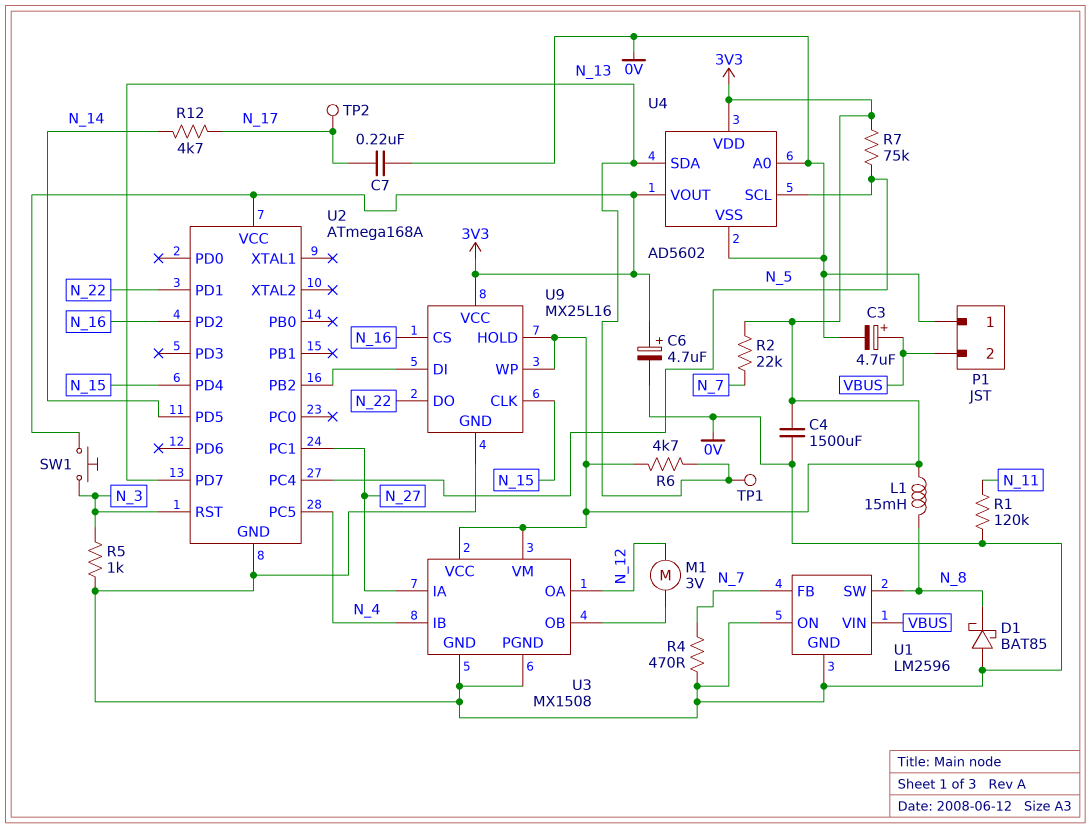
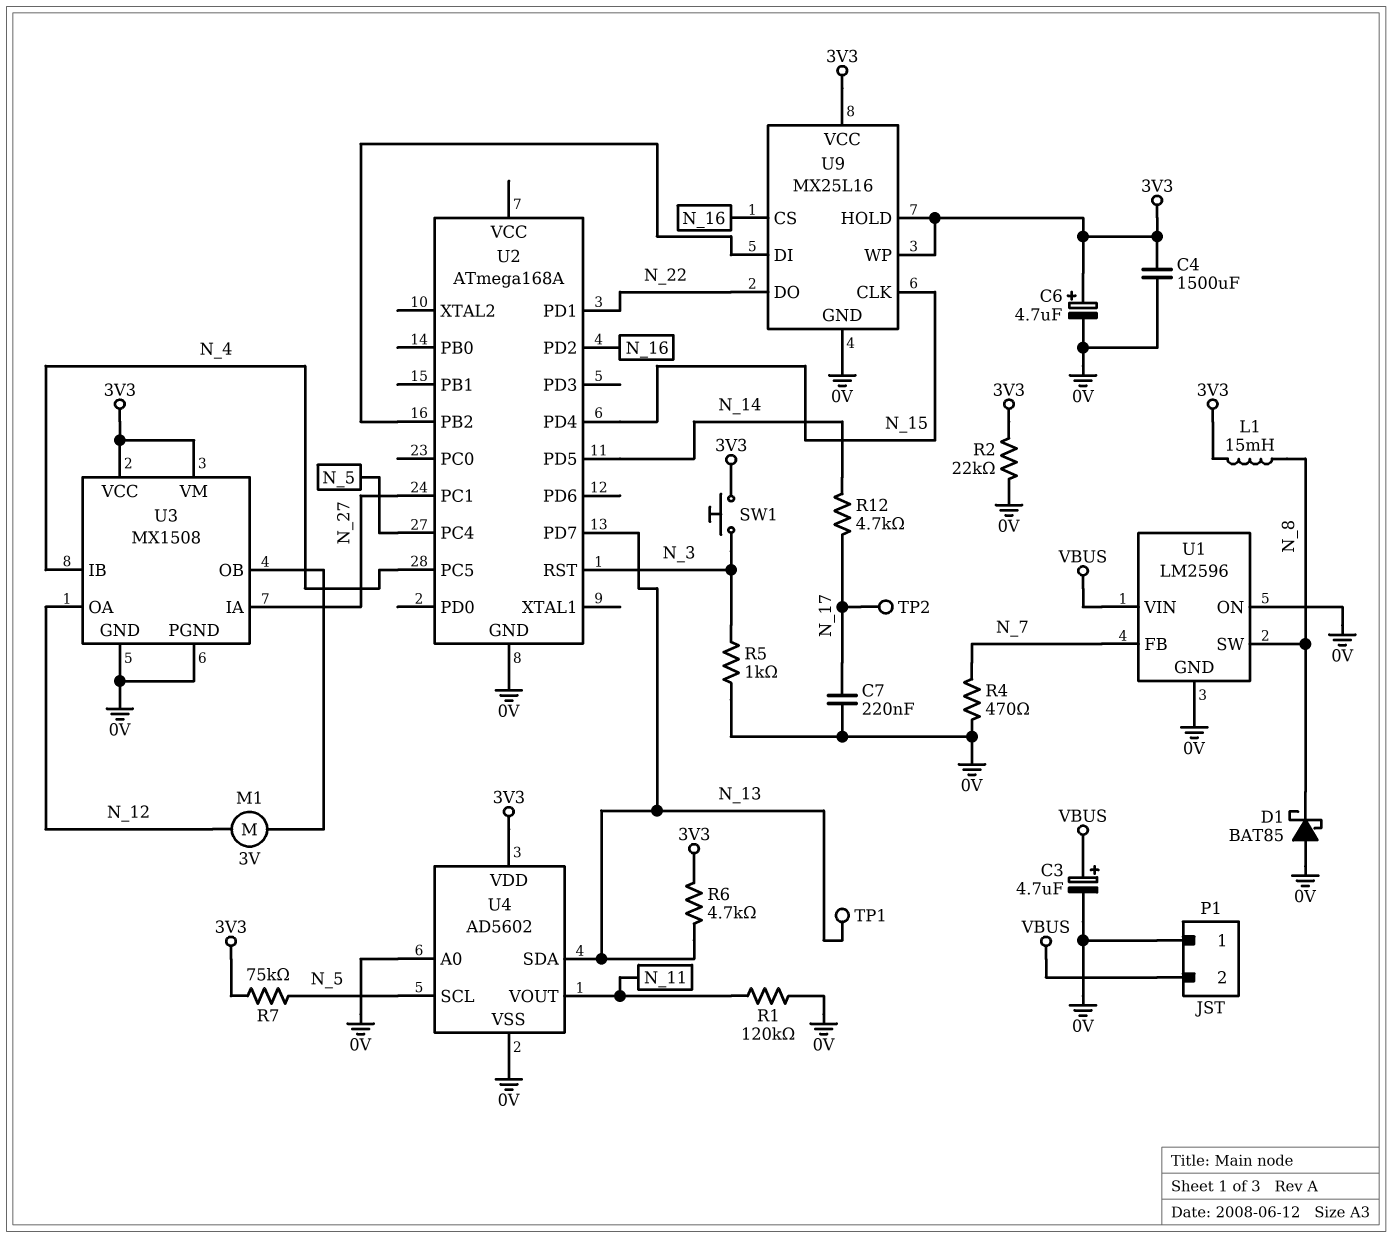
R2: 22k (3V3, N_7) -> 22k (0V, 3V3)
U2 pin VCC: 3V3 -> none
U4 pin VOUT: 3V3 -> N_11

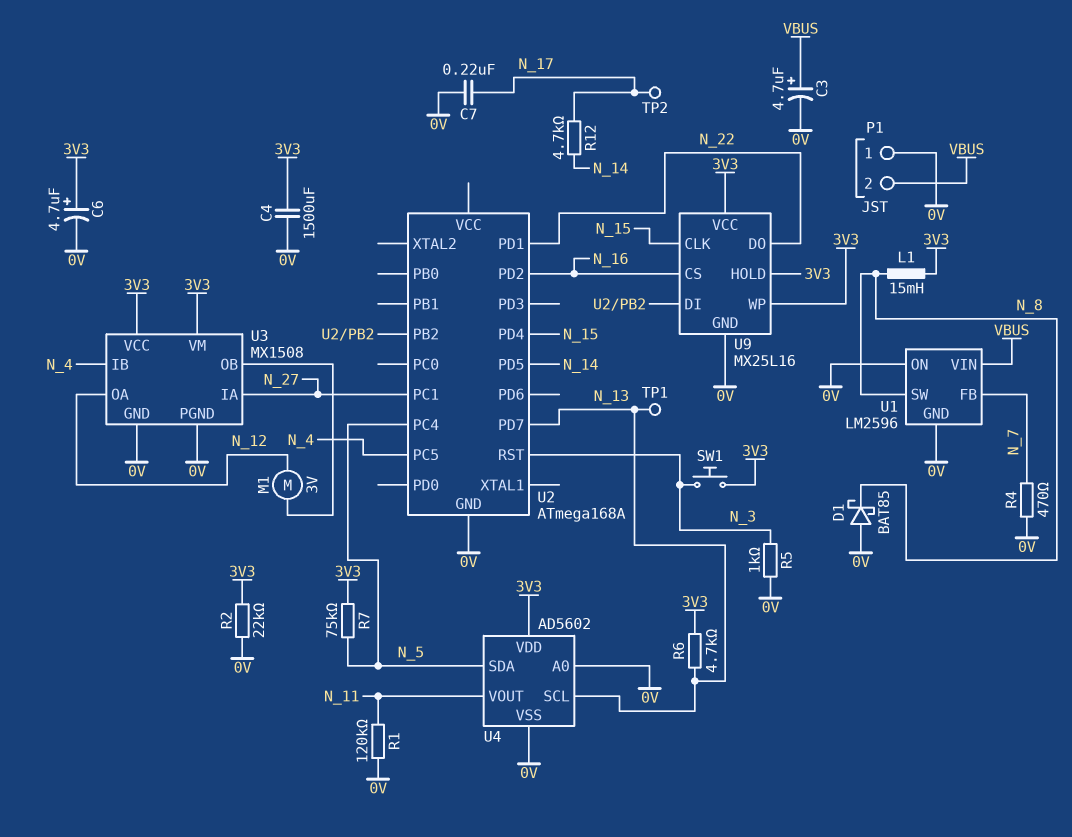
U4 pin SCL: N_5 -> N_13
U4 pin SDA: N_13 -> N_5

